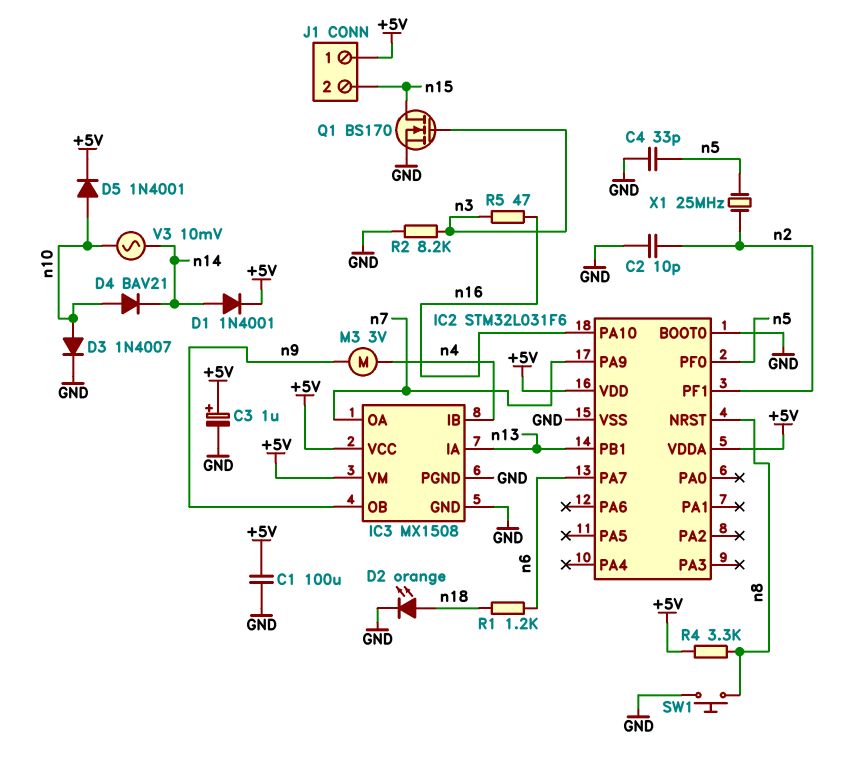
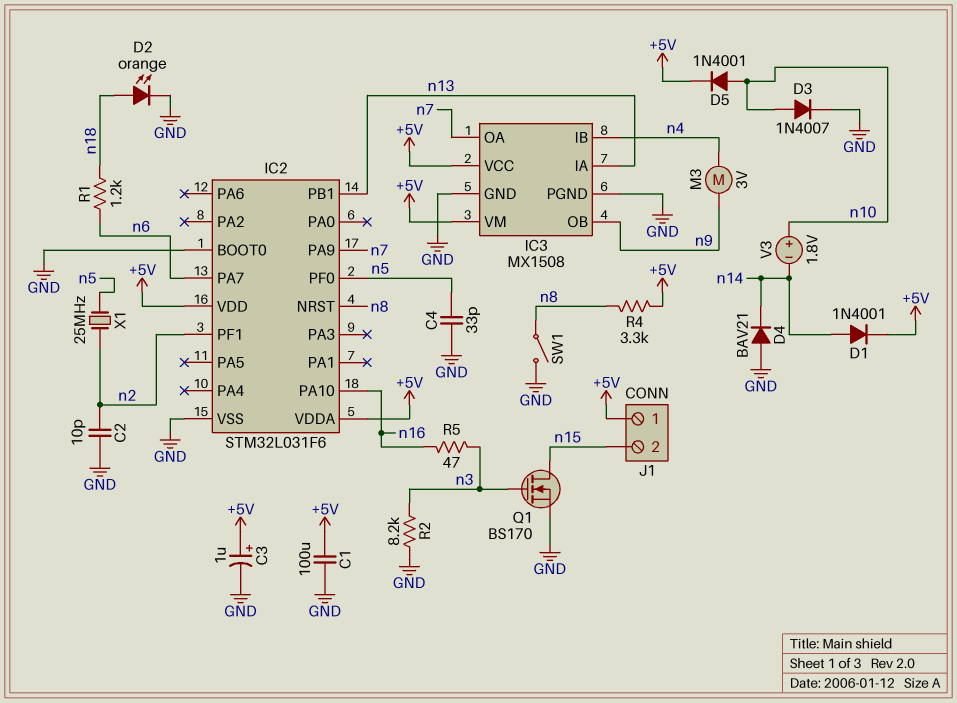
D4: diode BAV21 (A n10, K n14) -> diode BAV21 (A GND, K n14)
SW1: button (GND, n8) -> switch (GND, n8)
V3: AC 10mV (n10, n14) -> 1.8V (plus n10, minus n14)

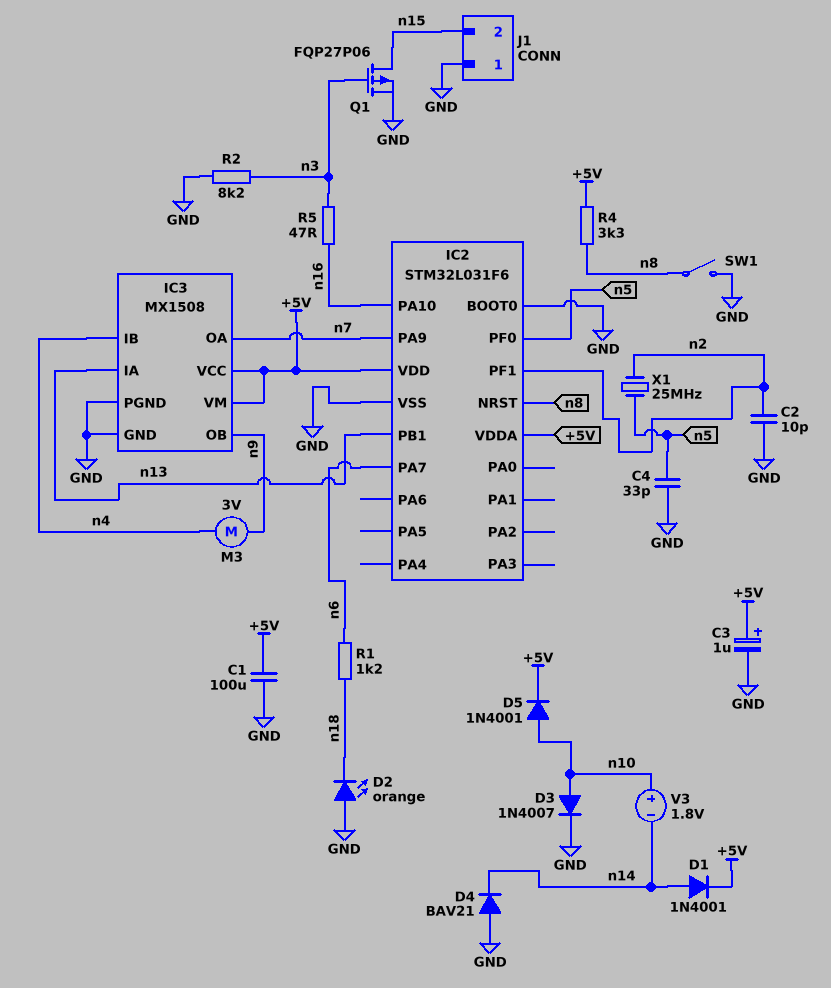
D2: LED orange (A n18, K GND) -> LED orange (A GND, K n18)
J1 pin 1: +5V -> GND
Q1: NMOS BS170 (G n3, D n15, S GND) -> PMOS FQP27P06 (G n3, D n15, S GND)

